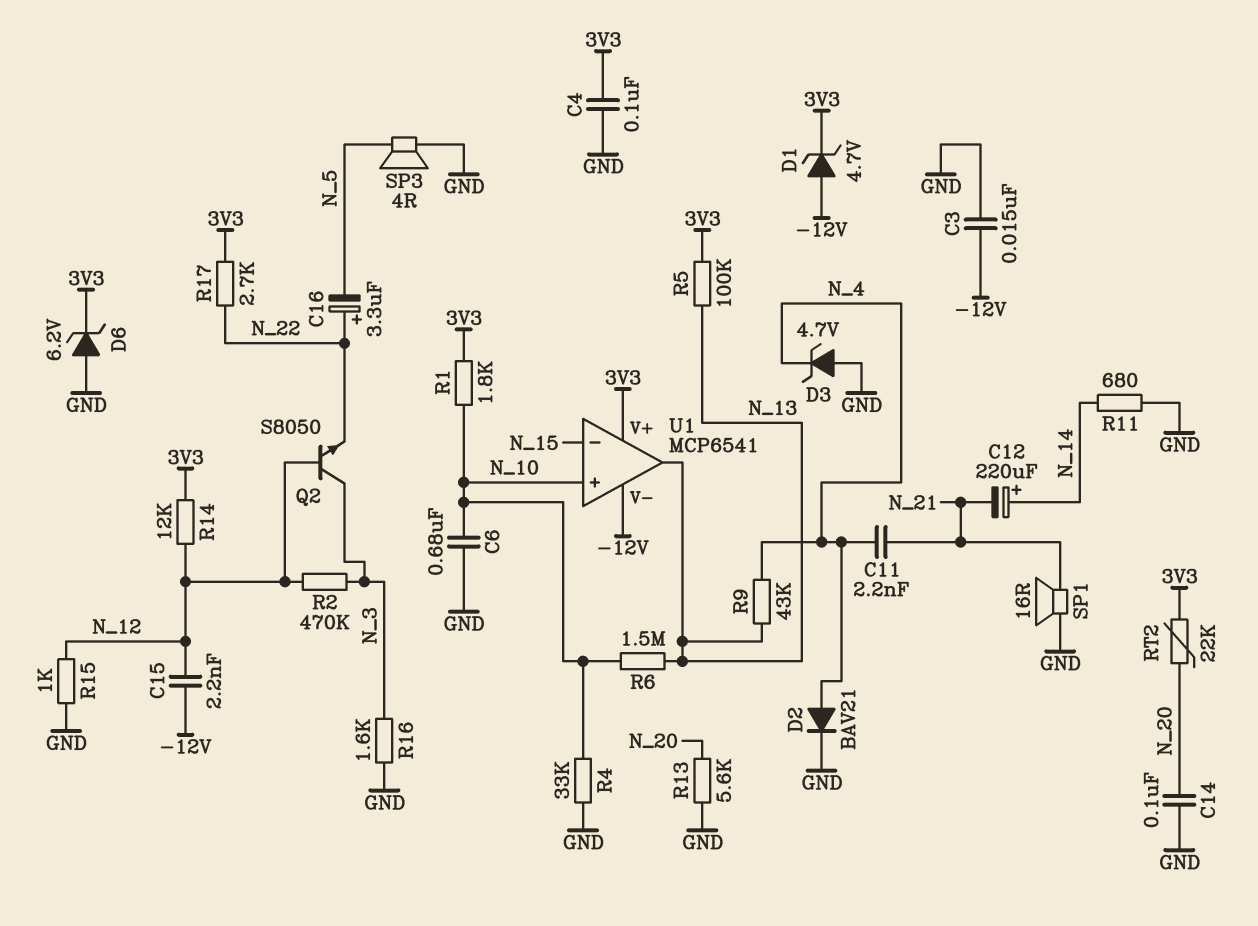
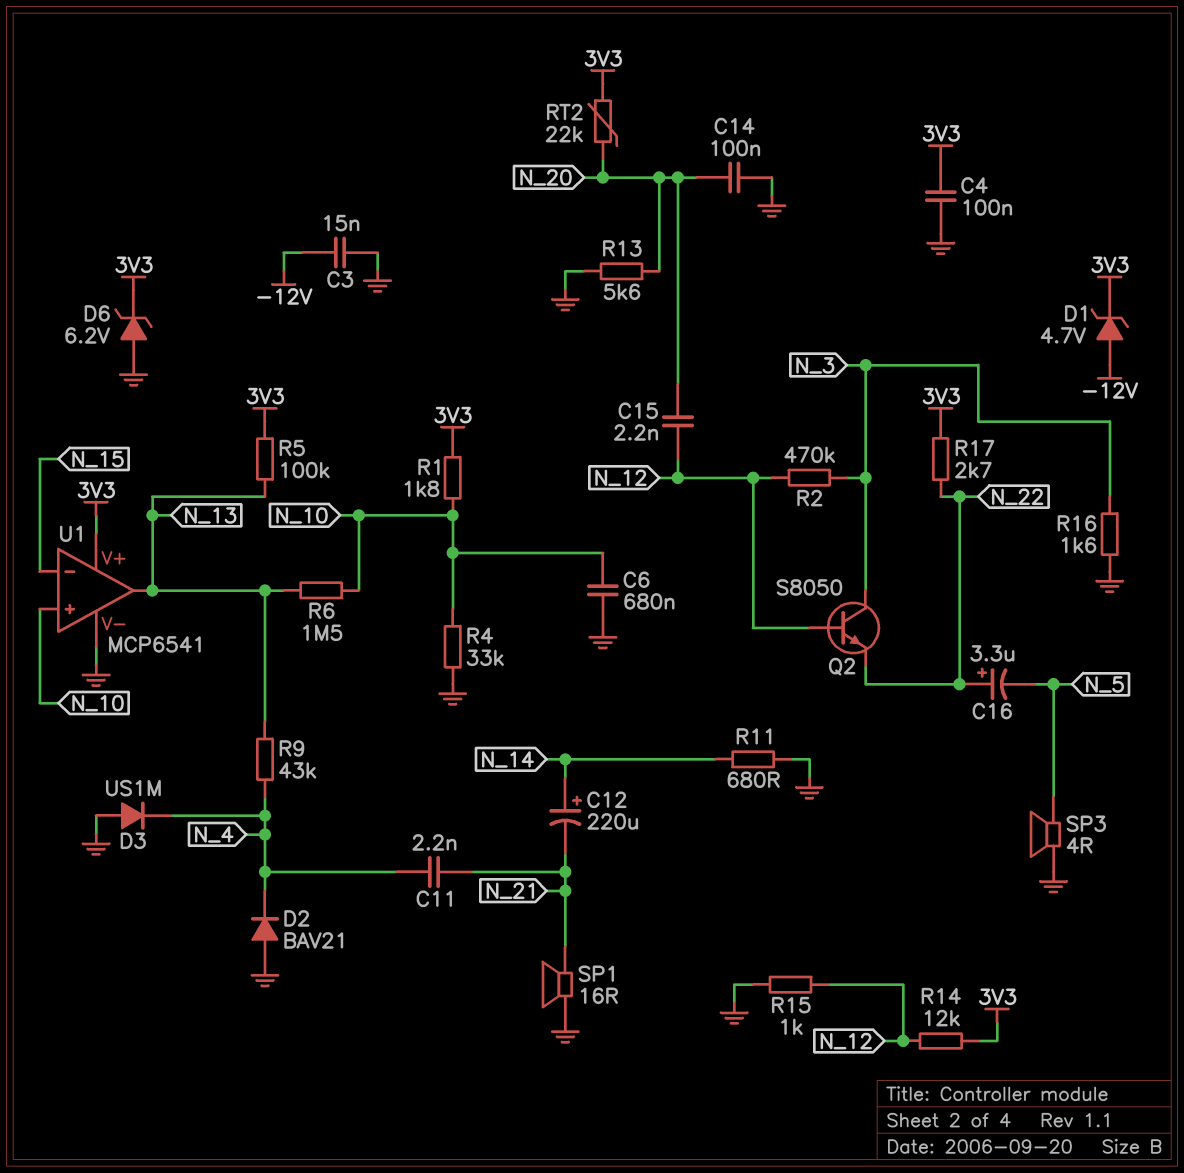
C15: 2.2nF (-12V, N_12) -> 2.2nF (N_12, N_20)
D2: diode BAV21 (A N_4, K GND) -> diode BAV21 (A GND, K N_4)
D3: zener 4.7V (A GND, K N_4) -> diode US1M (A GND, K N_4)
U1 pin V-: -12V -> GND

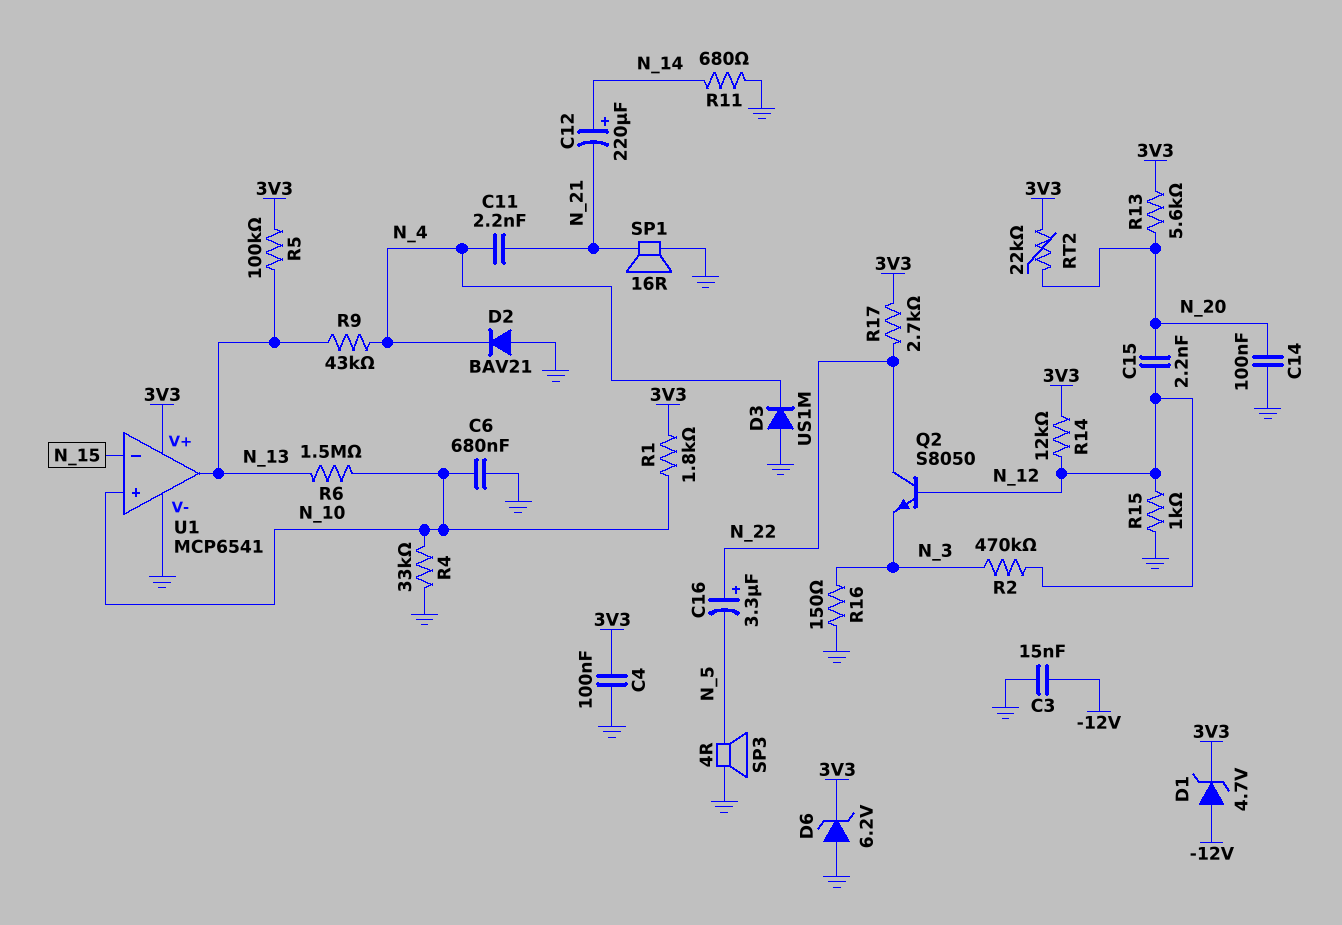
Q2: NPN S8050 (B N_12, C N_3, E N_22) -> NPN S8050 (B N_12, C N_22, E N_3)
R13: 5.6k (GND, N_20) -> 5.6k (3V3, N_20)
R16: 1.6k (GND, N_3) -> 150 (GND, N_3)

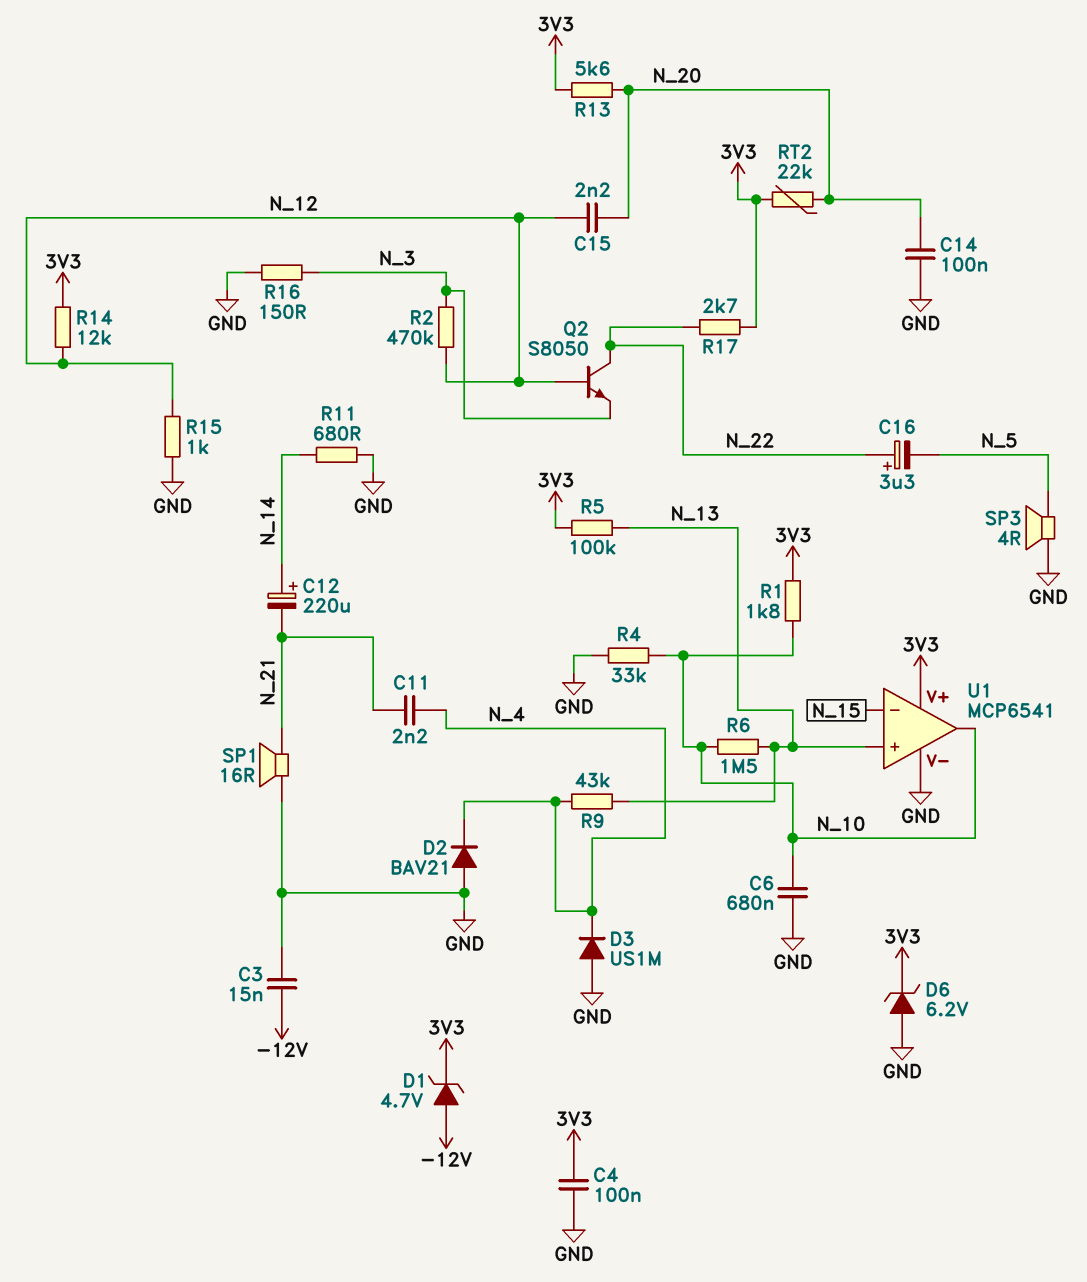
U1 pin in+: N_10 -> N_13
U1 pin out: N_13 -> N_10

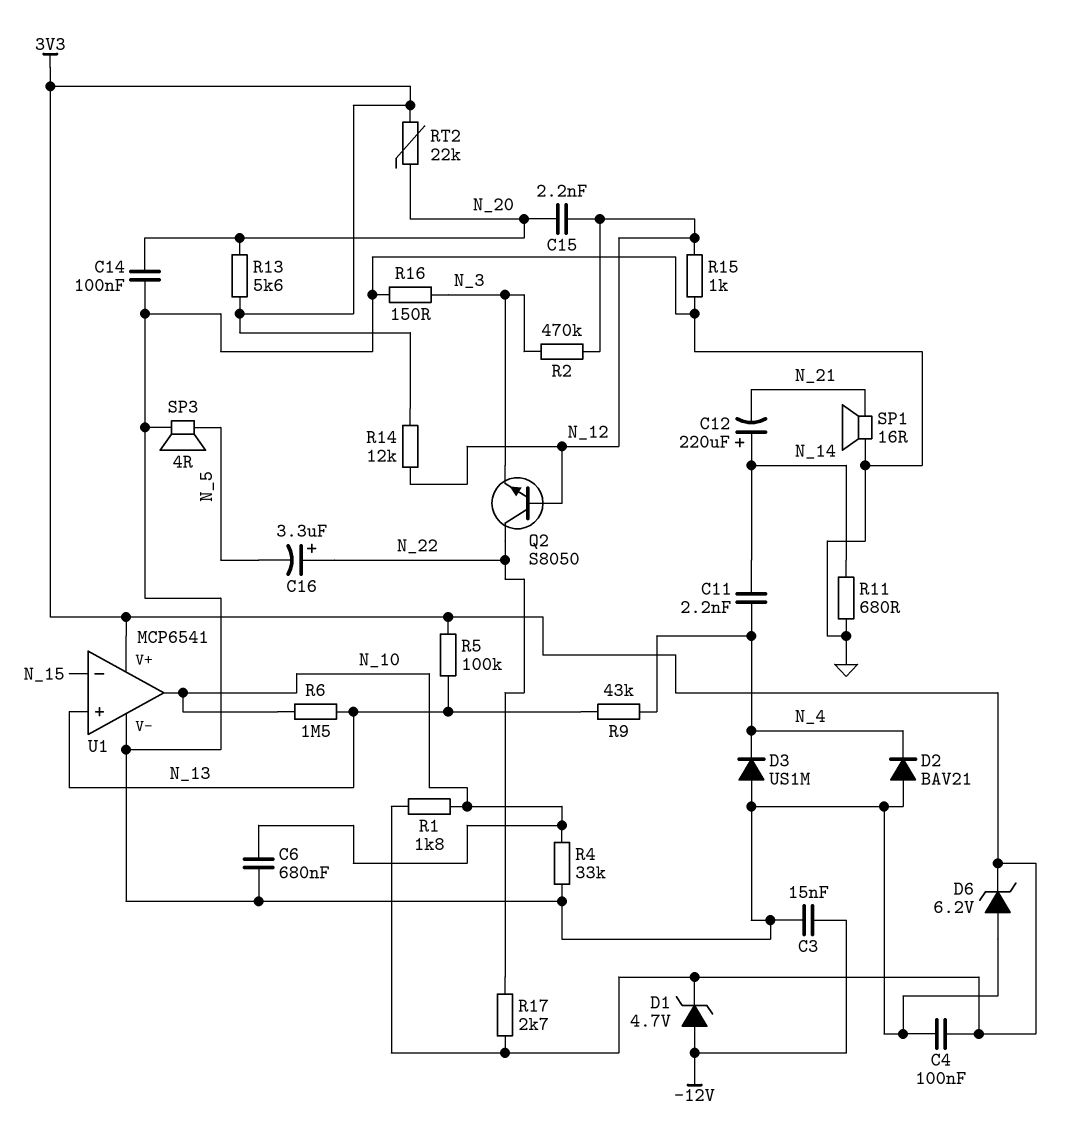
C11: 2.2nF (N_4, N_21) -> 2.2nF (N_4, N_14)

